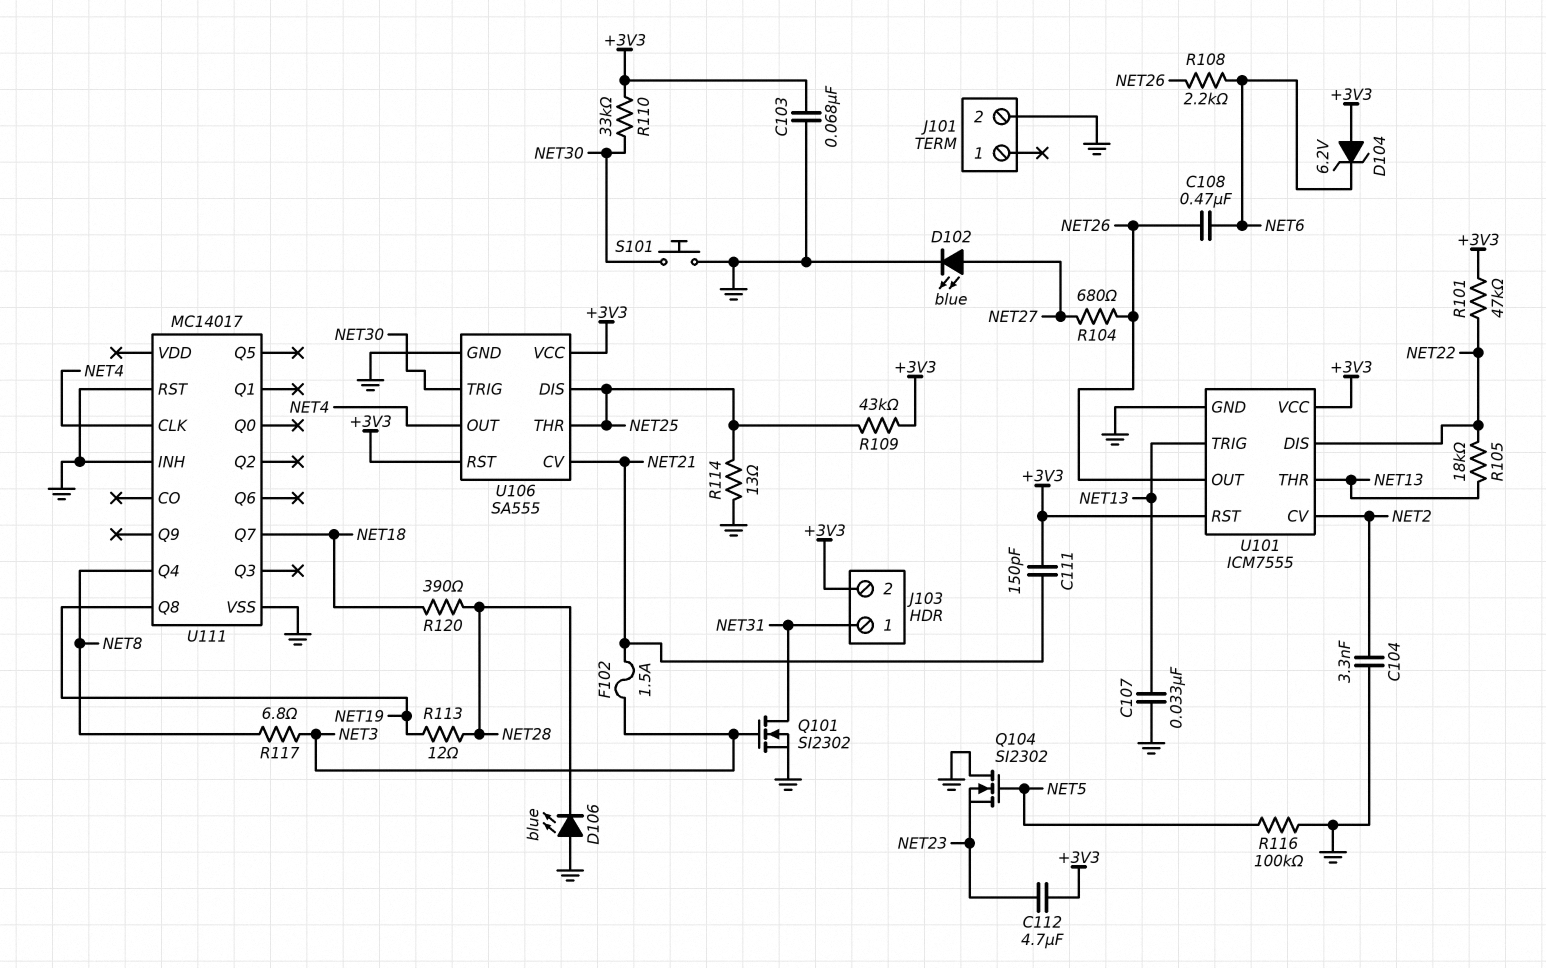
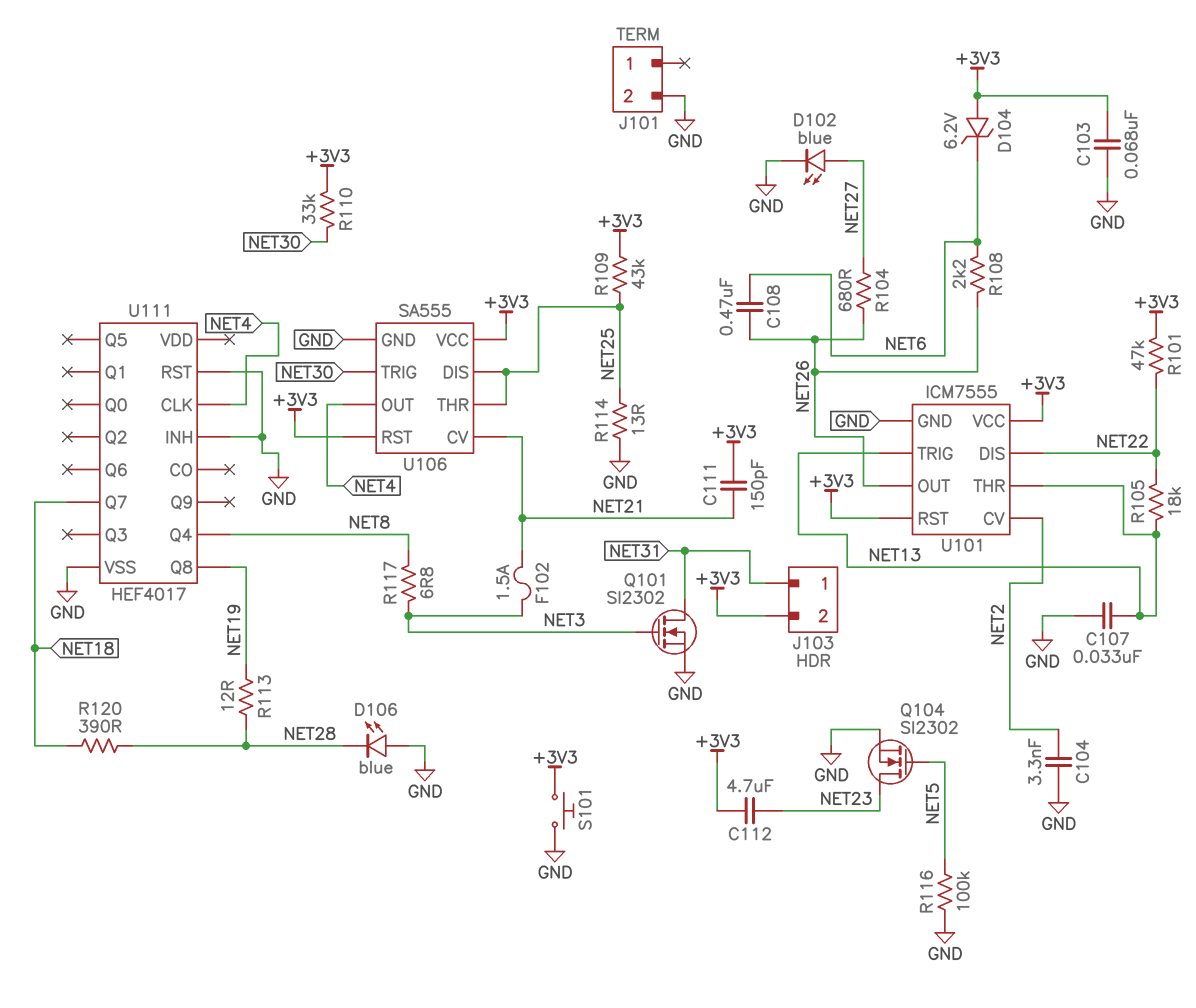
Q104: NMOS SI2302 (G NET5, D GND, S NET23) -> NMOS SI2302 (G NET5, D NET23, S GND)
S101: button (GND, NET30) -> button (+3V3, GND)
U111: MC14017 -> HEF4017

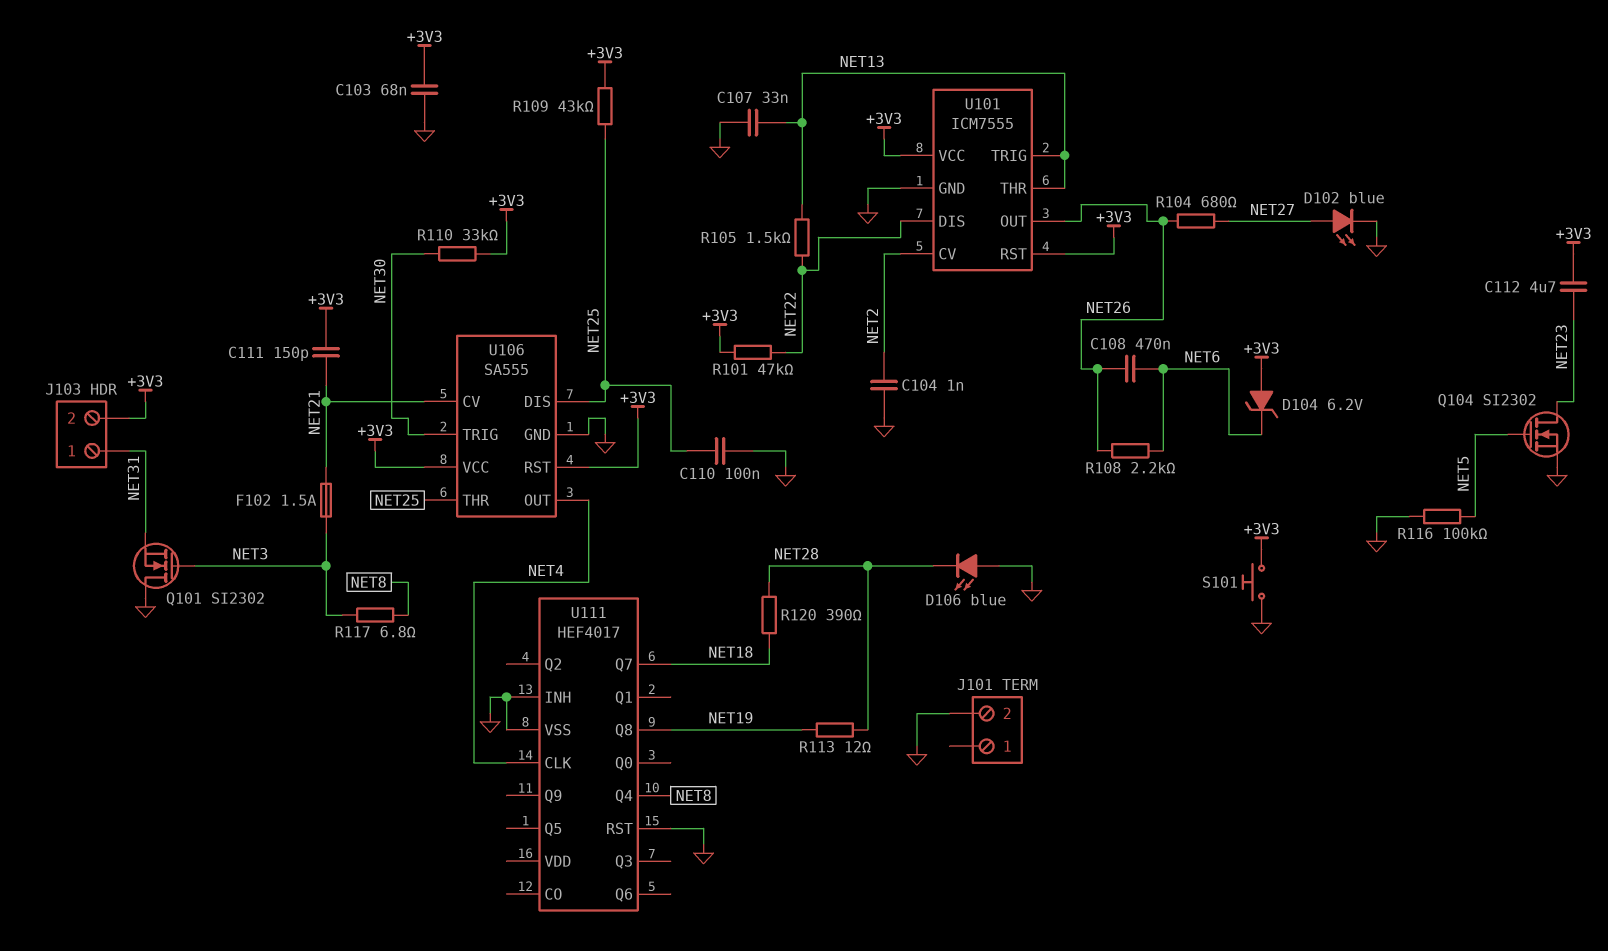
C104: 3.3nF (GND, NET2) -> 1nF (GND, NET2)
C110: none -> 100nF (GND, NET25)
Q101: NMOS SI2302 (G NET3, D NET31, S GND) -> NMOS SI2302 (G NET3, D GND, S NET31)
R105: 18k (NET13, NET22) -> 1.5k (NET13, NET22)
R114: 13 (GND, NET25) -> none

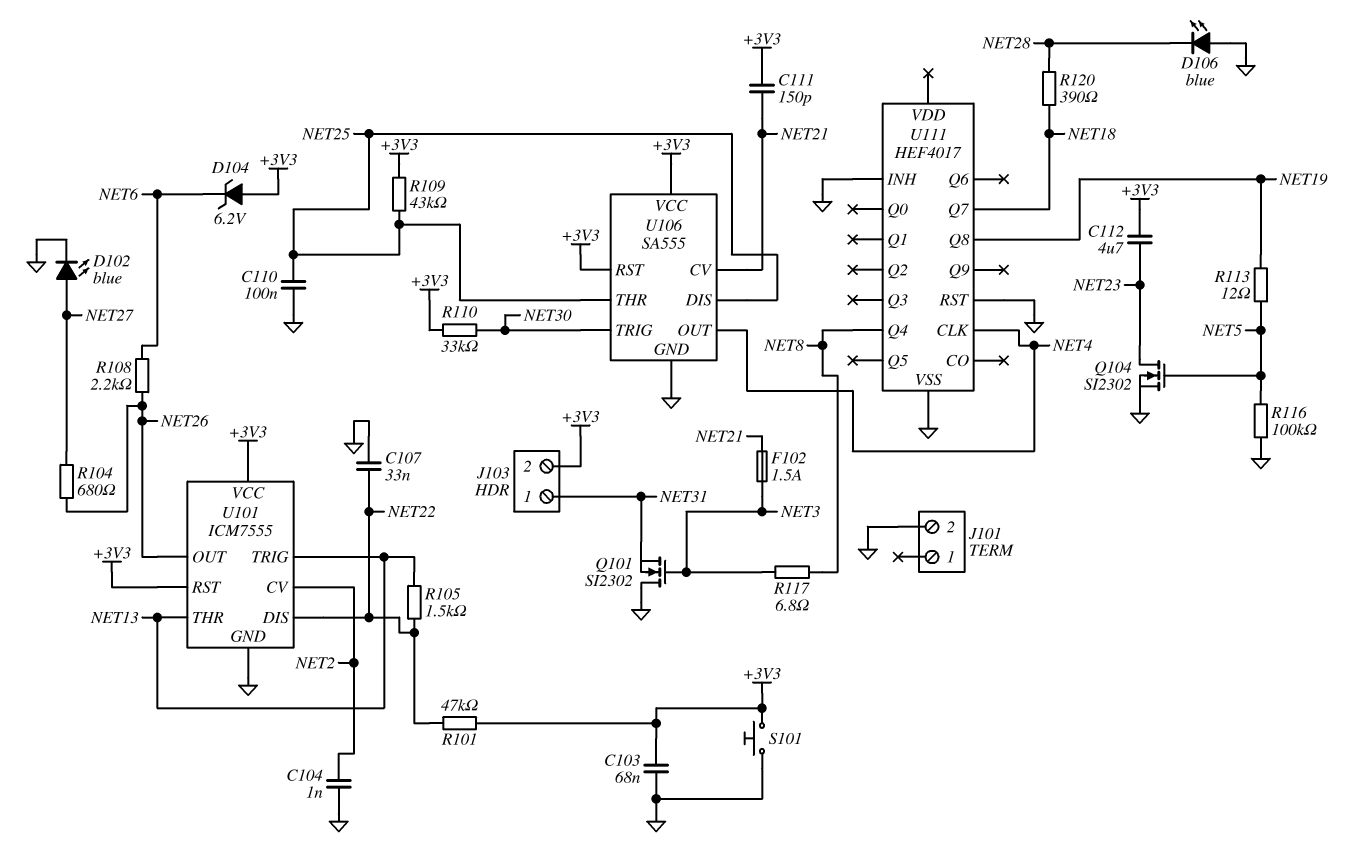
C107: 33nF (GND, NET13) -> 33nF (GND, NET22)
C108: 470nF (NET6, NET26) -> none
R113: 12 (NET19, NET28) -> 12 (NET5, NET19)

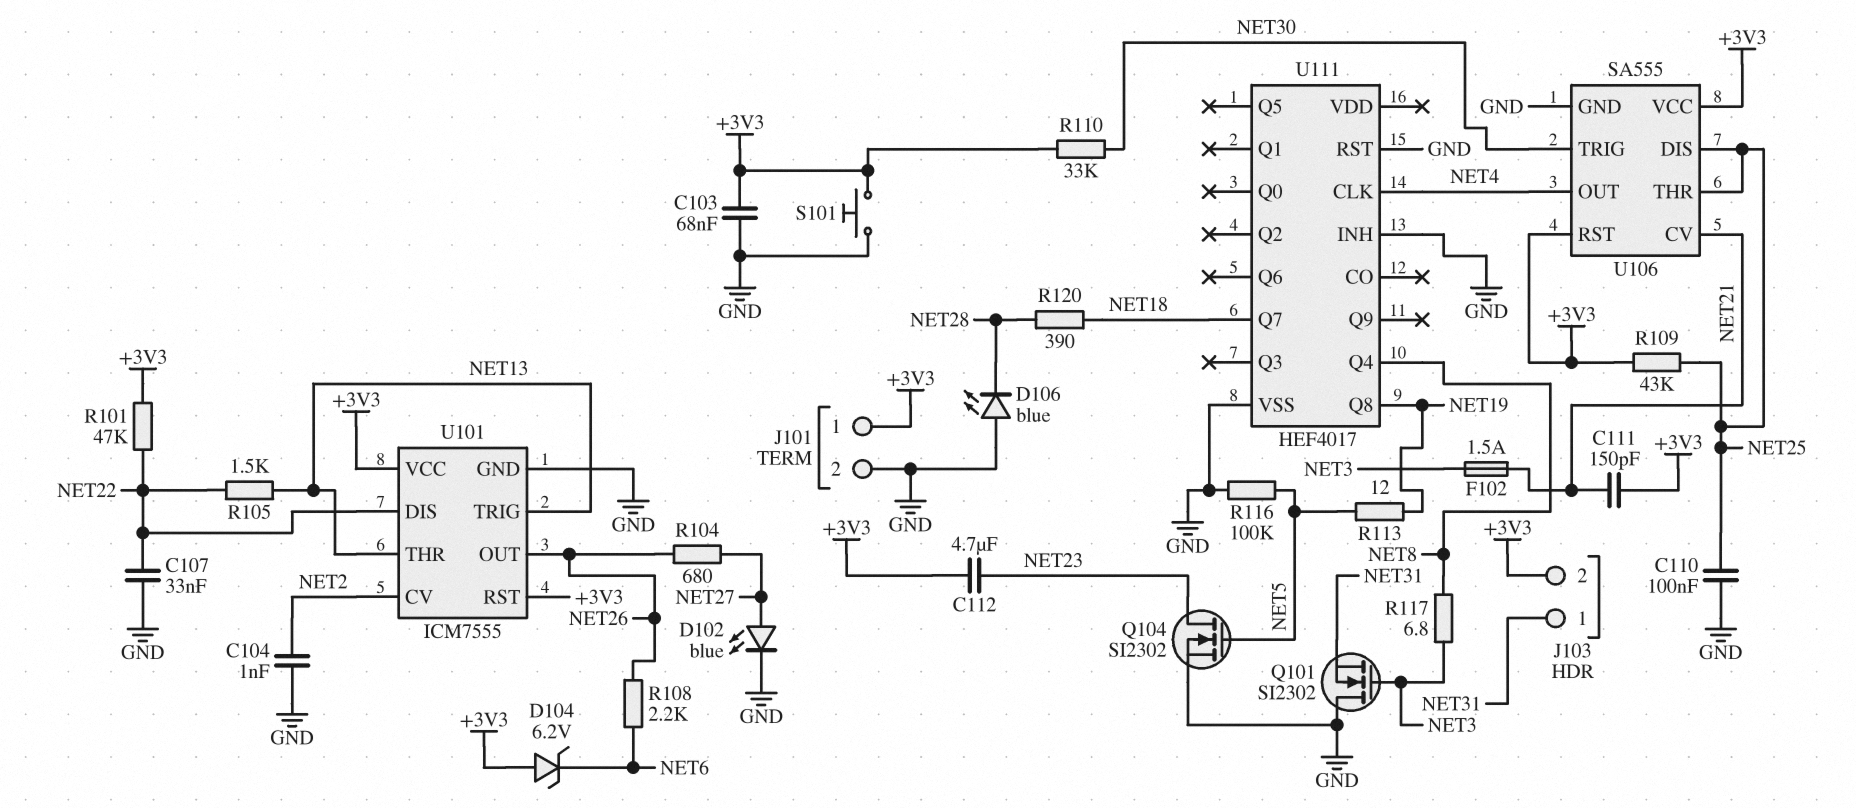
J101 pin 1: none -> +3V3

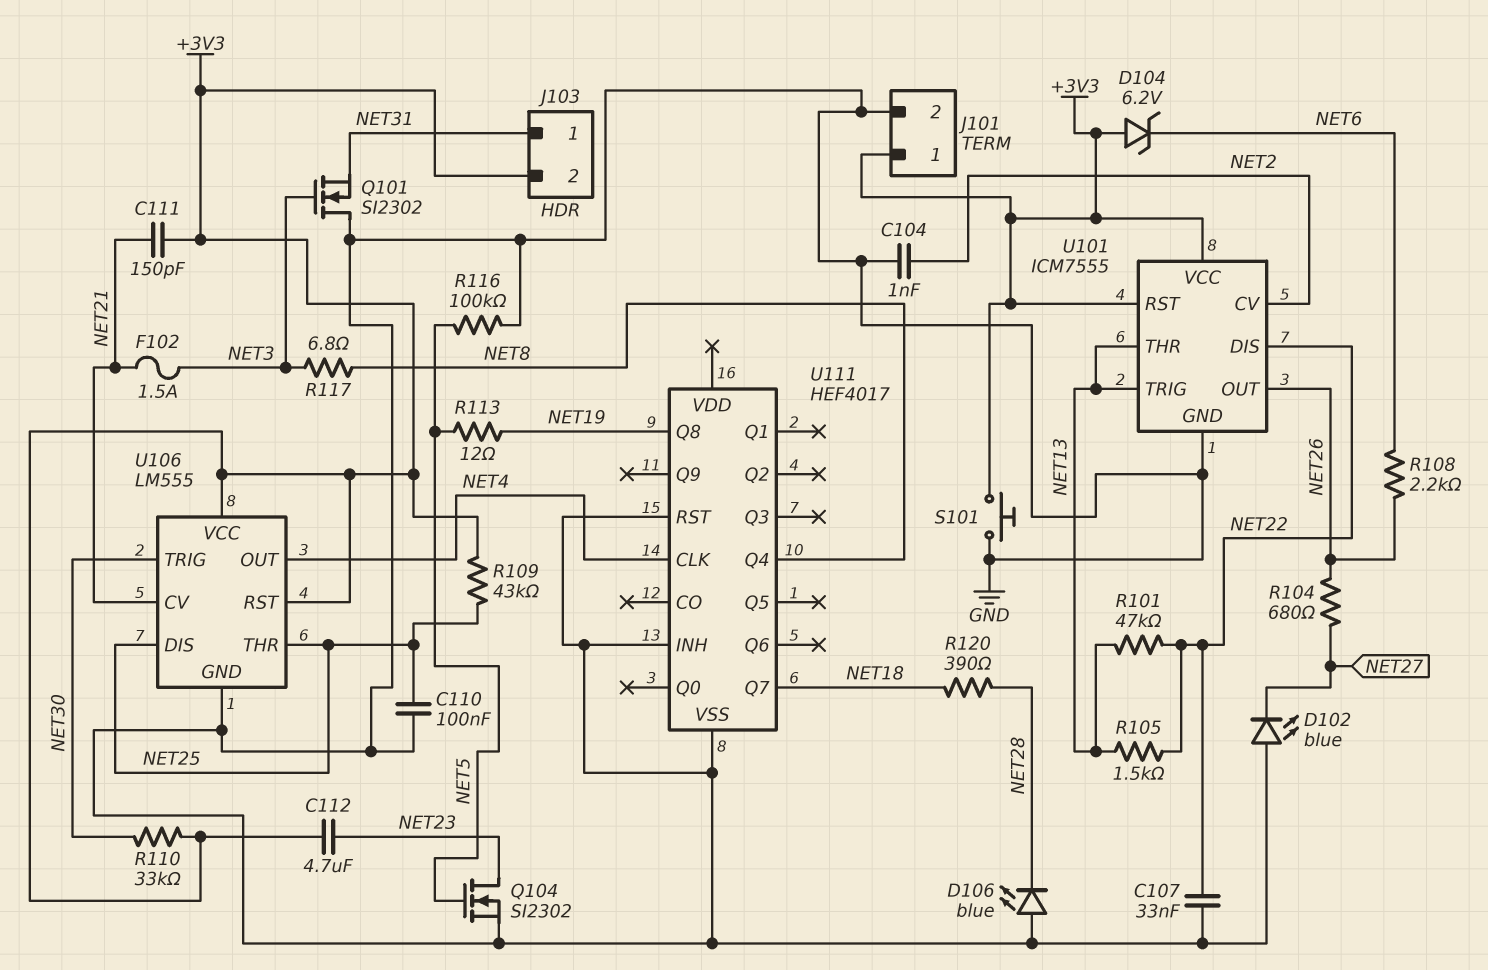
C103: 68nF (+3V3, GND) -> none
D102: LED blue (A NET27, K GND) -> LED blue (A GND, K NET27)
R101: 47k (+3V3, NET22) -> 47k (NET13, NET22)
U106: SA555 -> LM555

